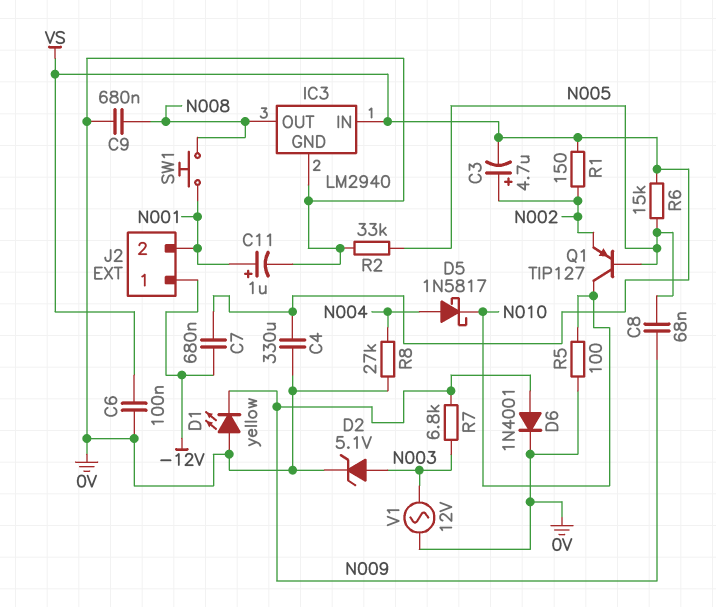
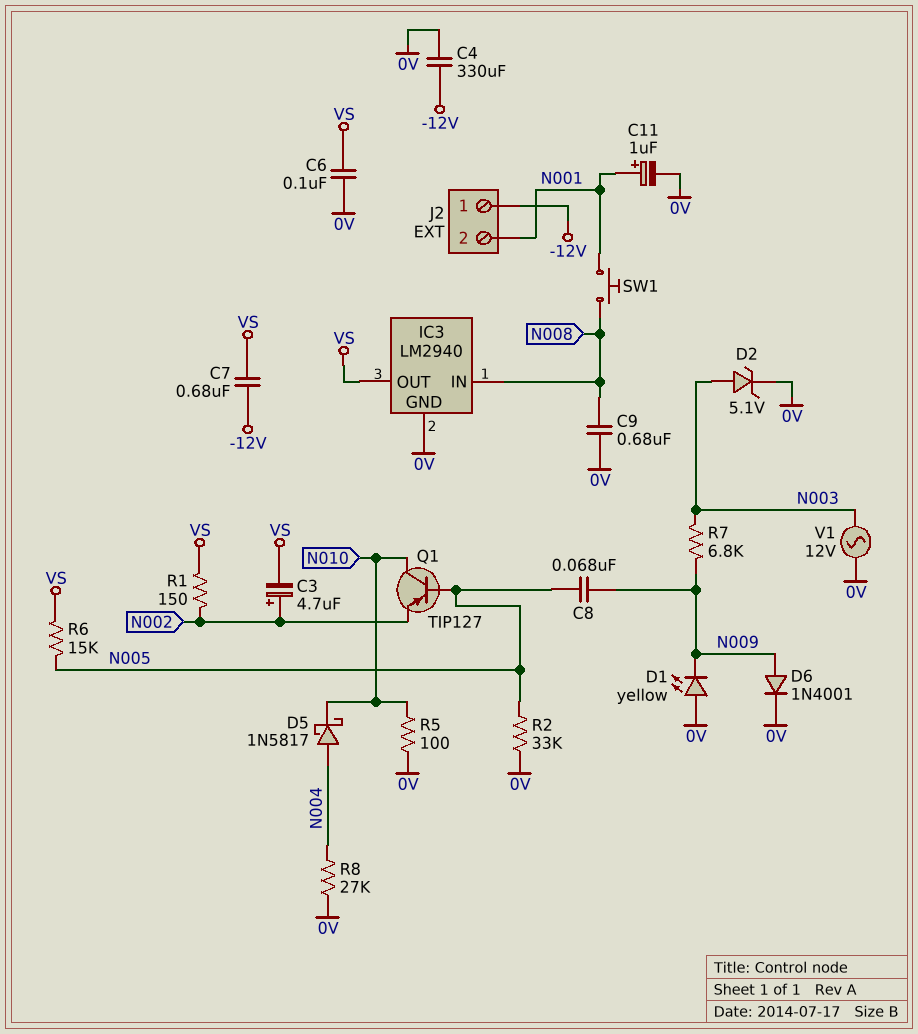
C4: 330uF (0V, VS) -> 330uF (-12V, 0V)
IC3 pin IN: VS -> N008
IC3 pin OUT: N008 -> VS

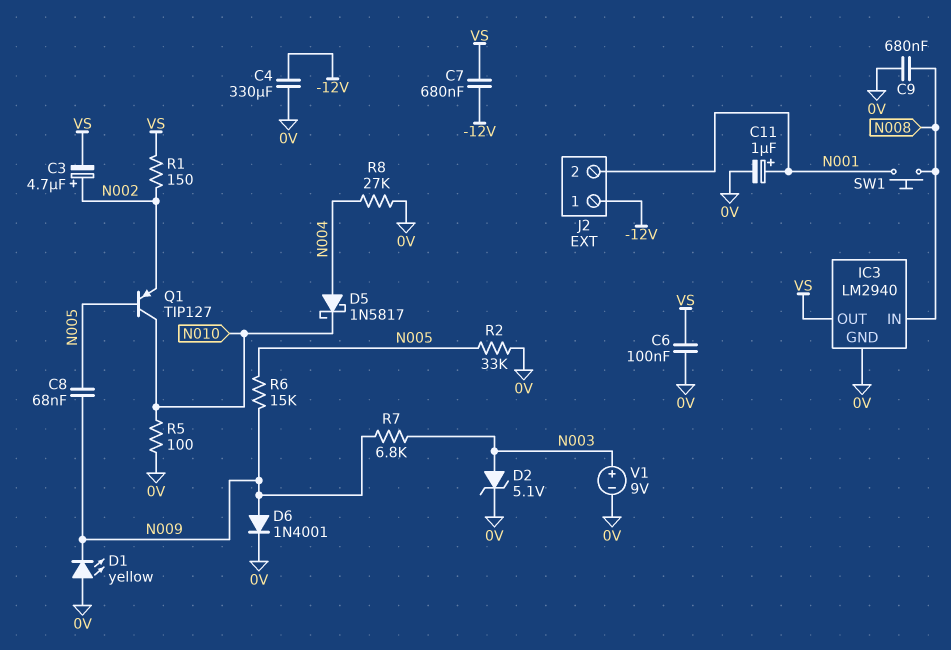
R6: 15k (N005, VS) -> 15k (N005, N009)
V1: AC 12V (0V, N003) -> 9V (plus N003, minus 0V)

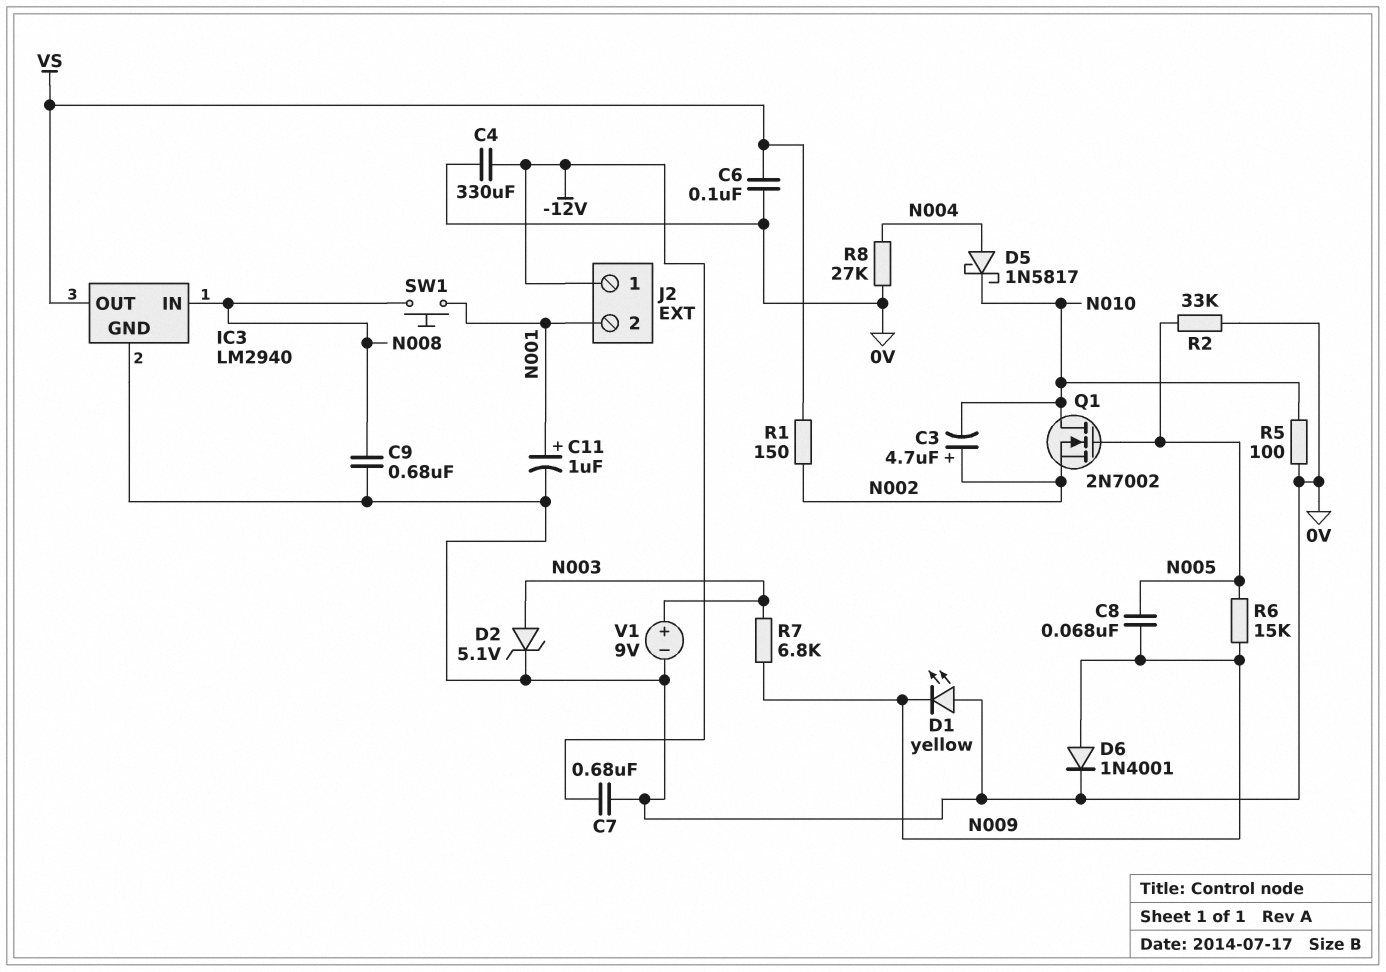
C3: 4.7uF (plus N002, minus VS) -> 4.7uF (plus N002, minus N010)
C7: 680nF (-12V, VS) -> 680nF (-12V, 0V)
Q1: PNP TIP127 (B N005, C N010, E N002) -> NMOS 2N7002 (G N005, D N010, S N002)

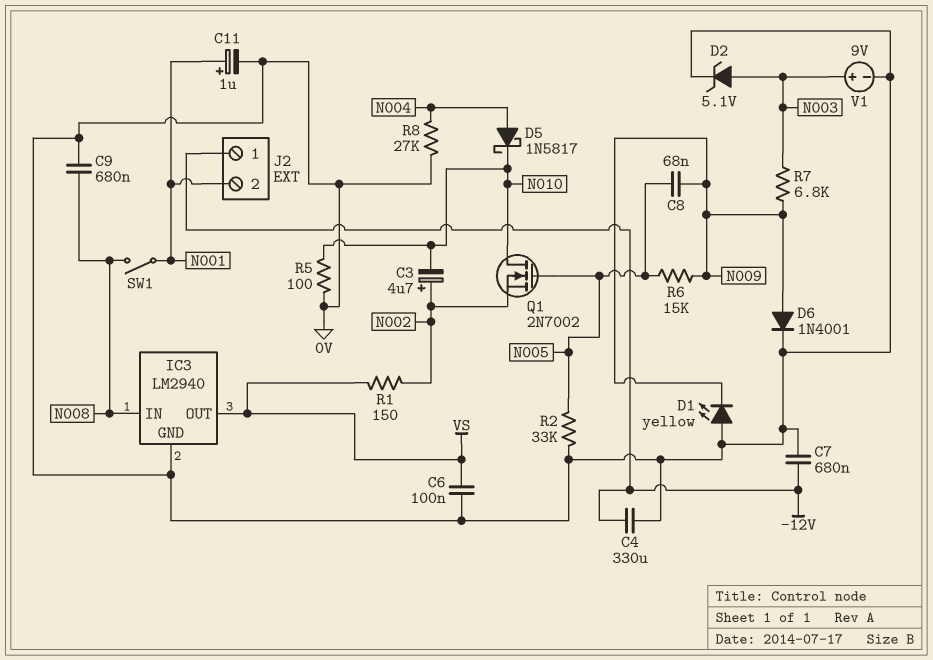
SW1: button (N001, N008) -> switch (N001, N008)

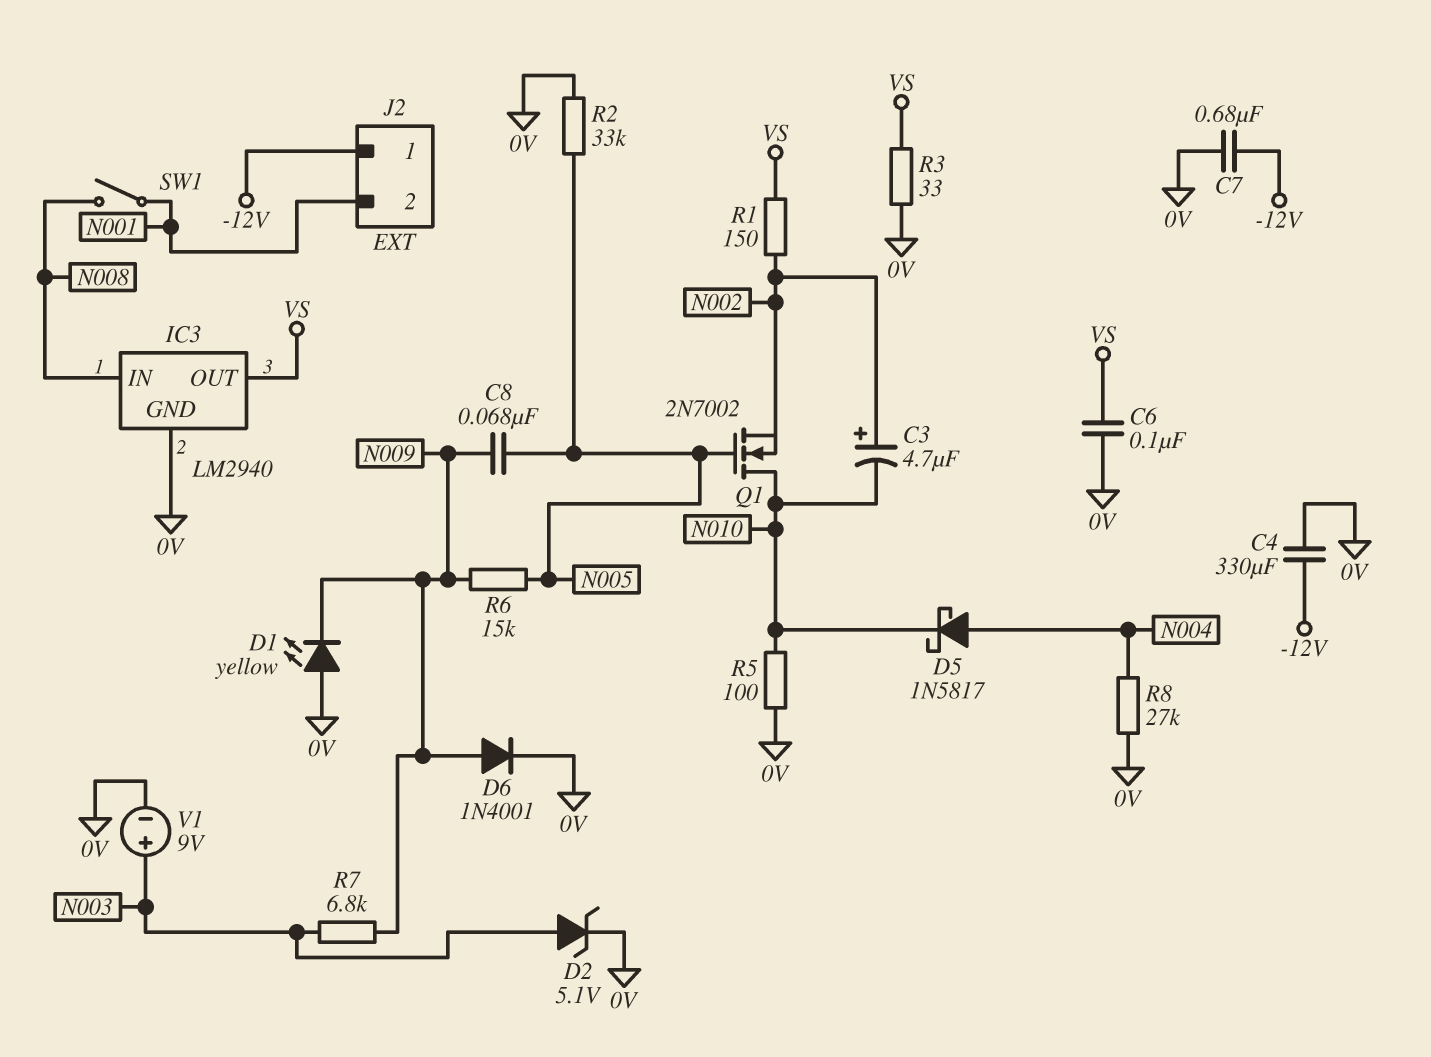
C9: 680nF (0V, N008) -> none
C11: 1uF (plus N001, minus 0V) -> none
R3: none -> 33 (0V, VS)

